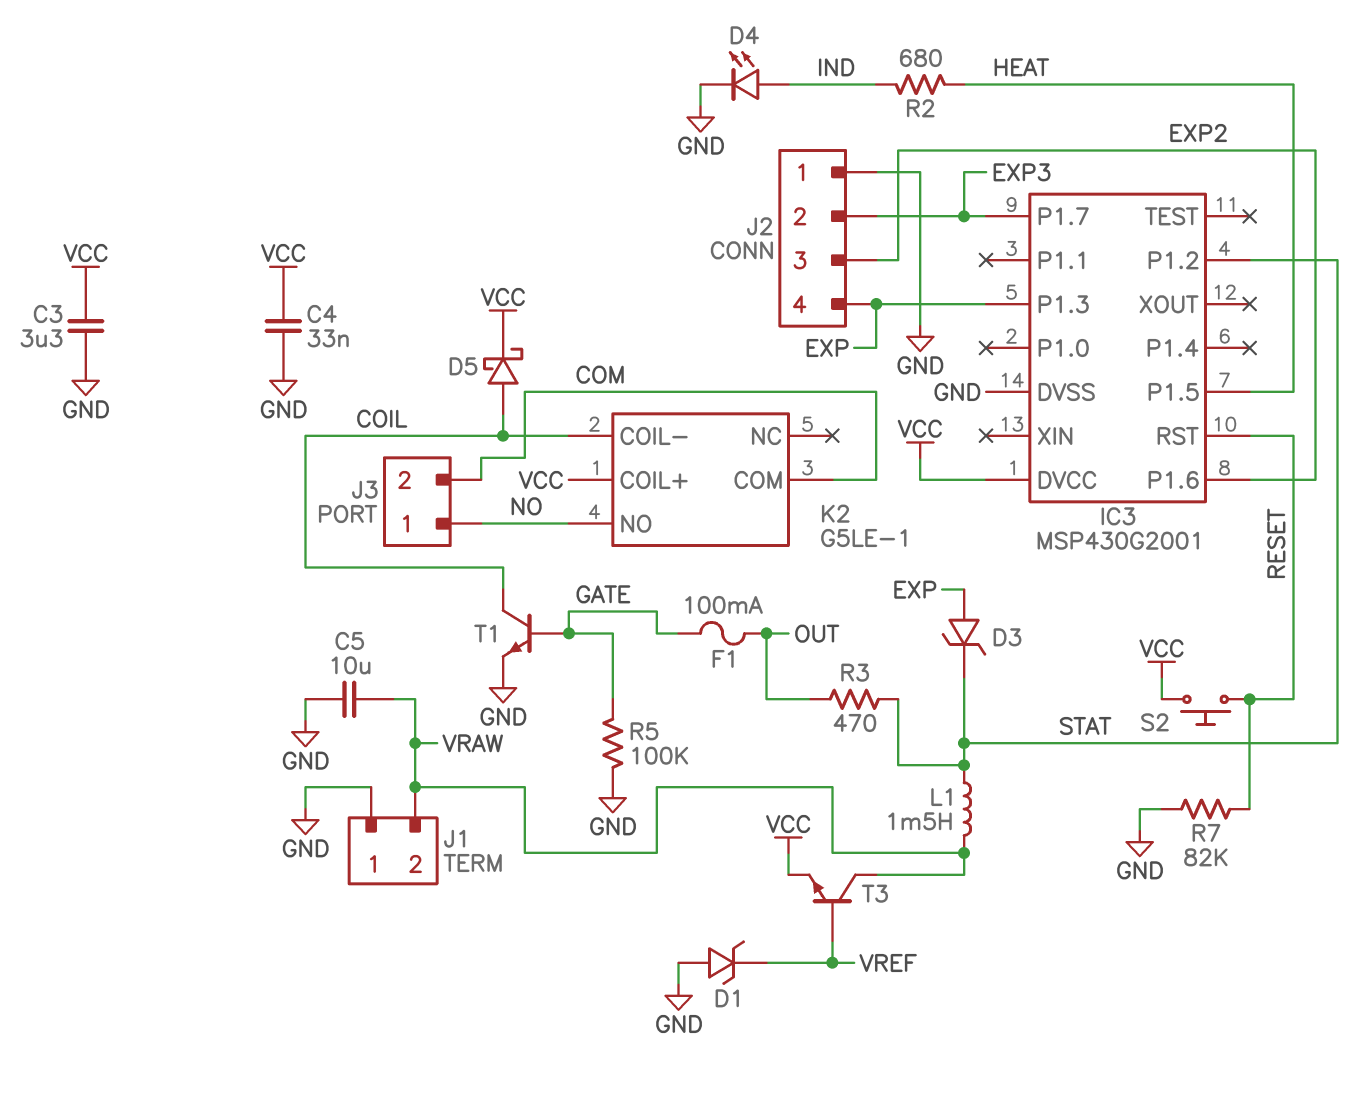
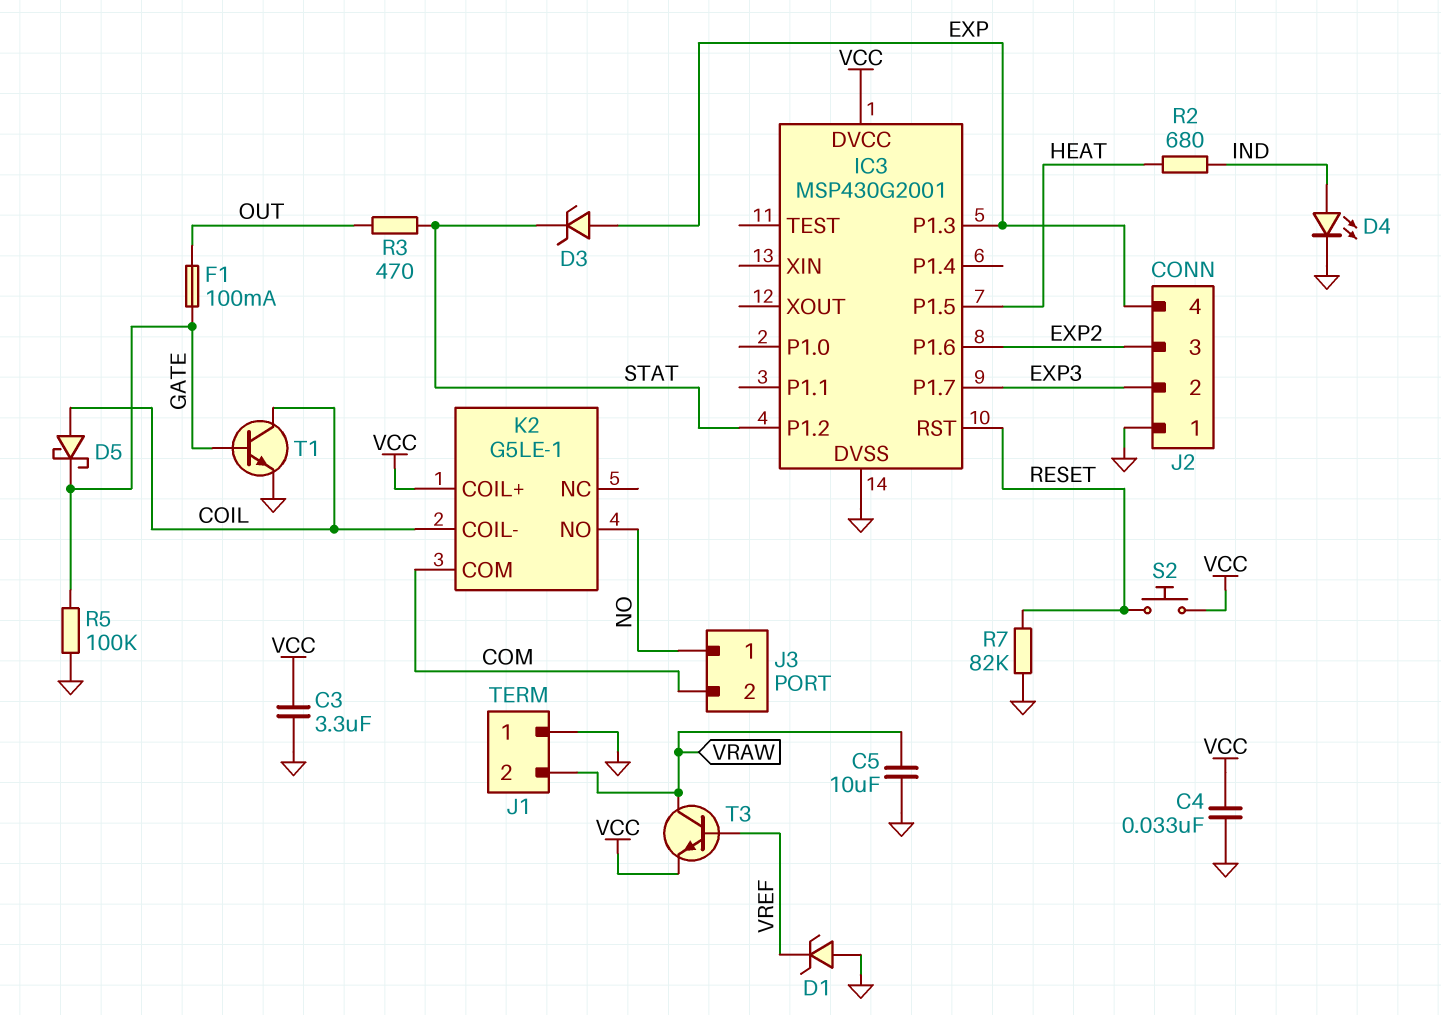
D5: schottky (A COIL, K VCC) -> schottky (A COIL, K GATE)
L1: 1.5mH (STAT, VRAW) -> none

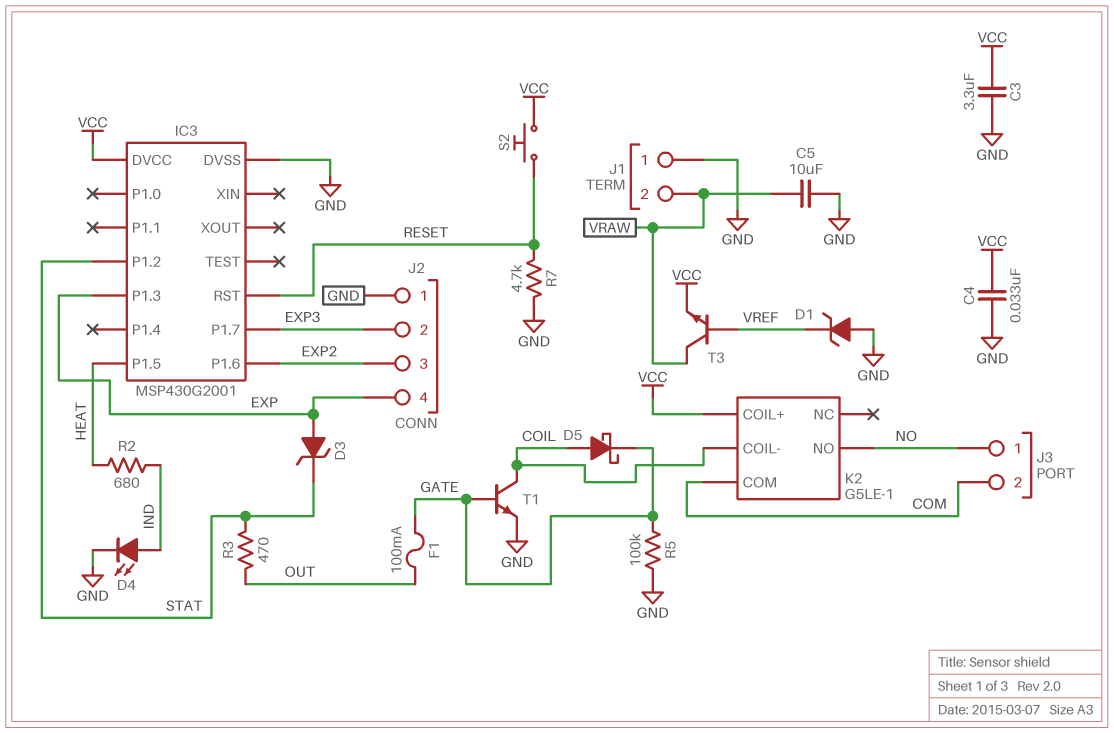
R7: 82k (GND, RESET) -> 4.7k (GND, RESET)

